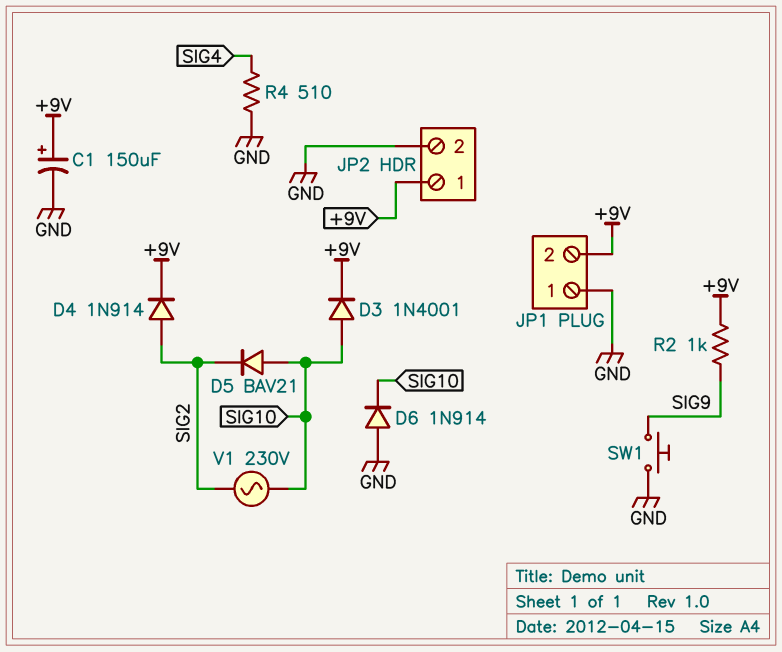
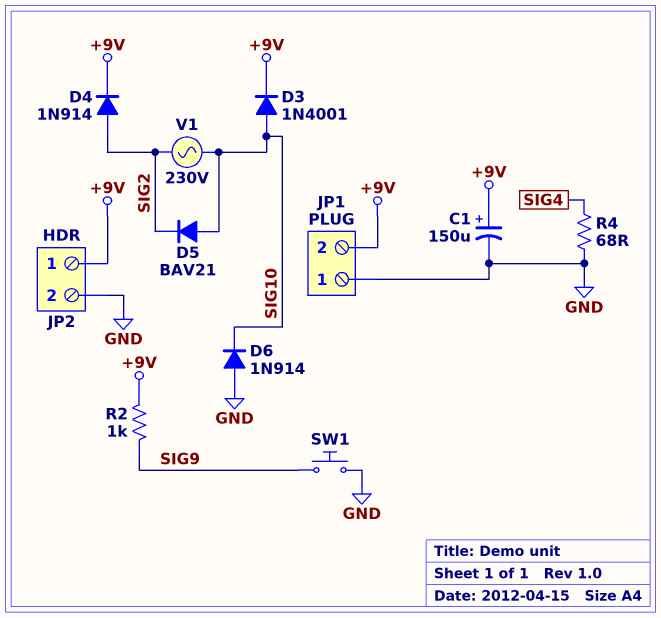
R4: 510 (GND, SIG4) -> 68 (GND, SIG4)

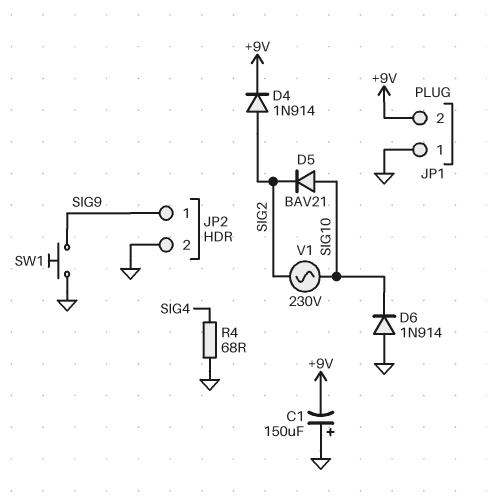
C1: 150uF (plus +9V, minus GND) -> 150uF (plus GND, minus +9V)
D3: diode 1N4001 (A SIG10, K +9V) -> none
JP2 pin 1: +9V -> SIG9
R2: 1k (+9V, SIG9) -> none

